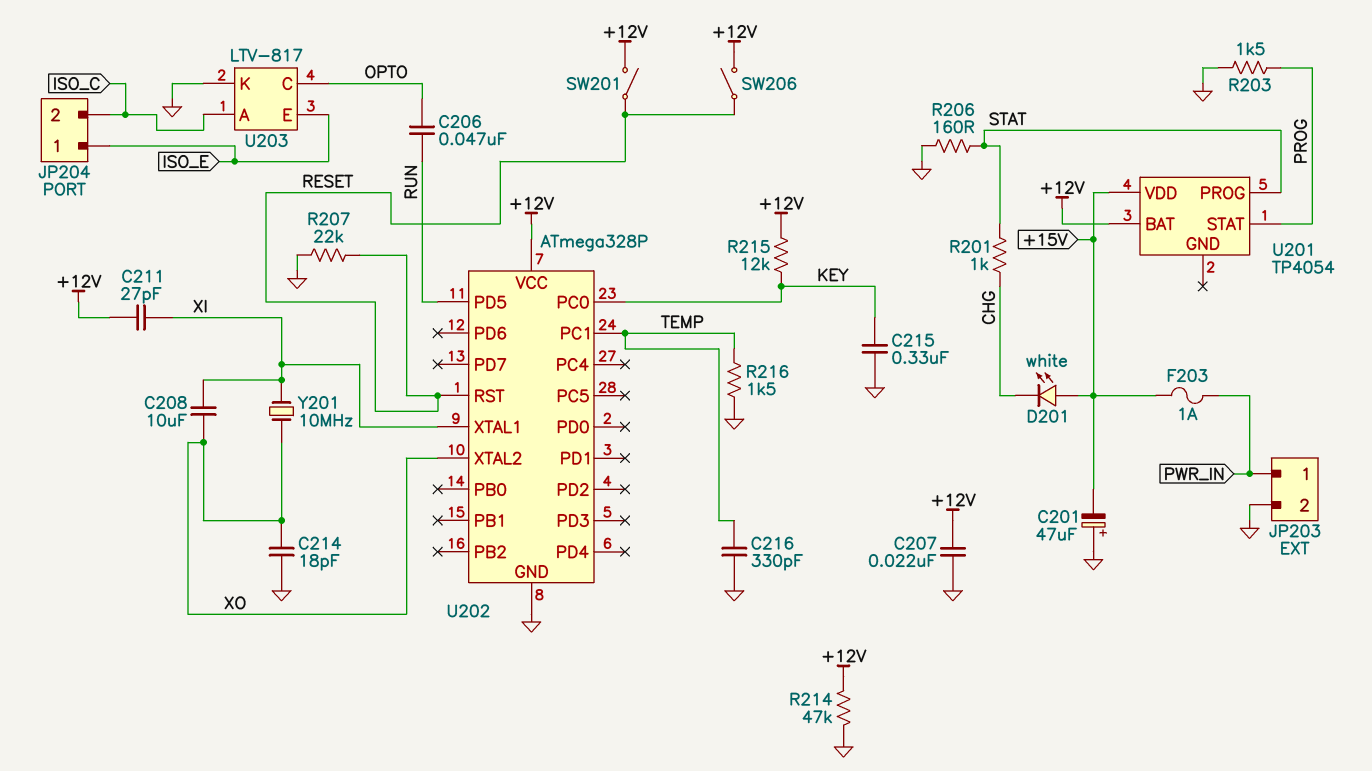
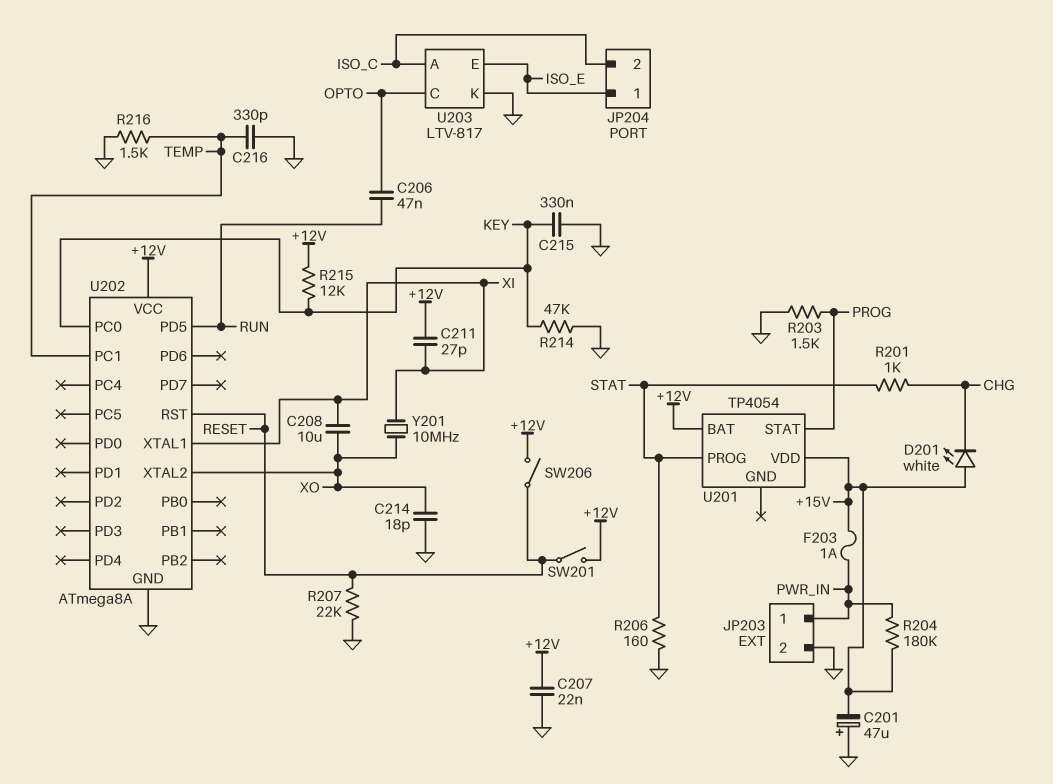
R204: none -> 180k (+15V, PWR_IN)
R214: 47k (+12V, GND) -> 47k (GND, KEY)
U202: ATmega328P -> ATmega8A

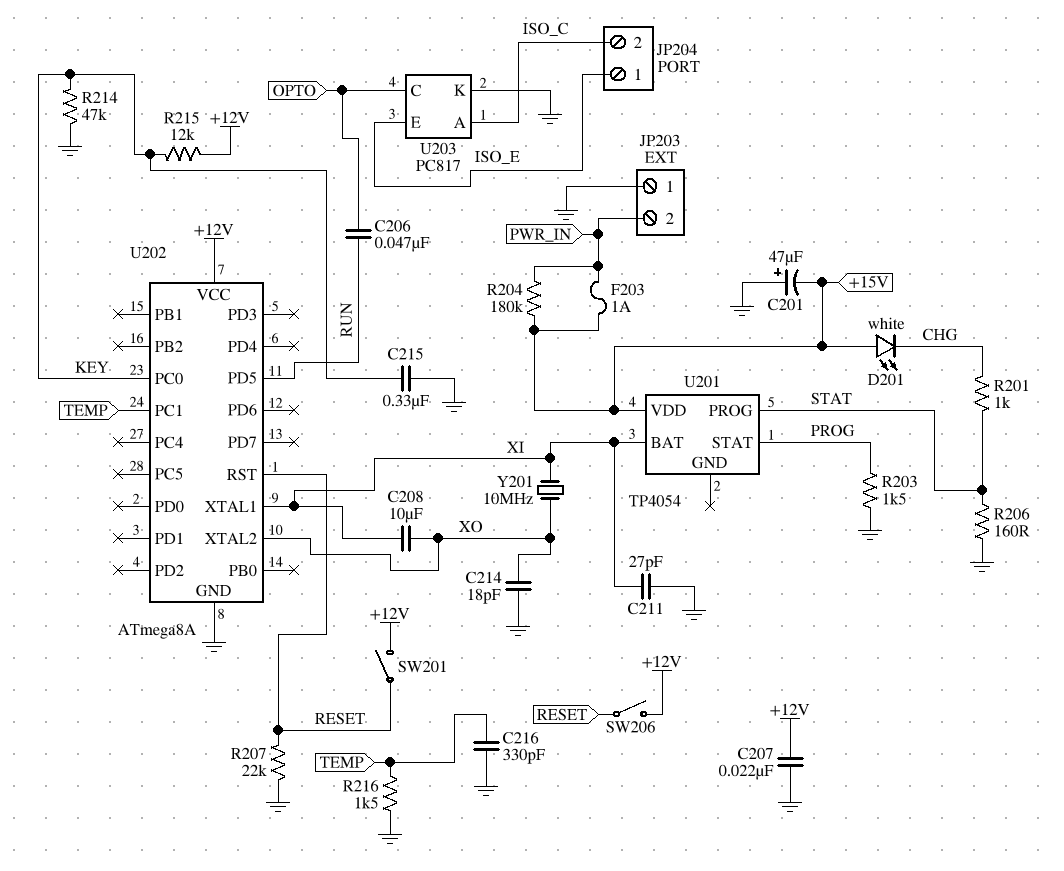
C211: 27pF (+12V, XI) -> 27pF (GND, XI)
JP203 pin 1: PWR_IN -> GND
JP203 pin 2: GND -> PWR_IN
U201 pin BAT: +12V -> XI
U203: LTV-817 -> PC817

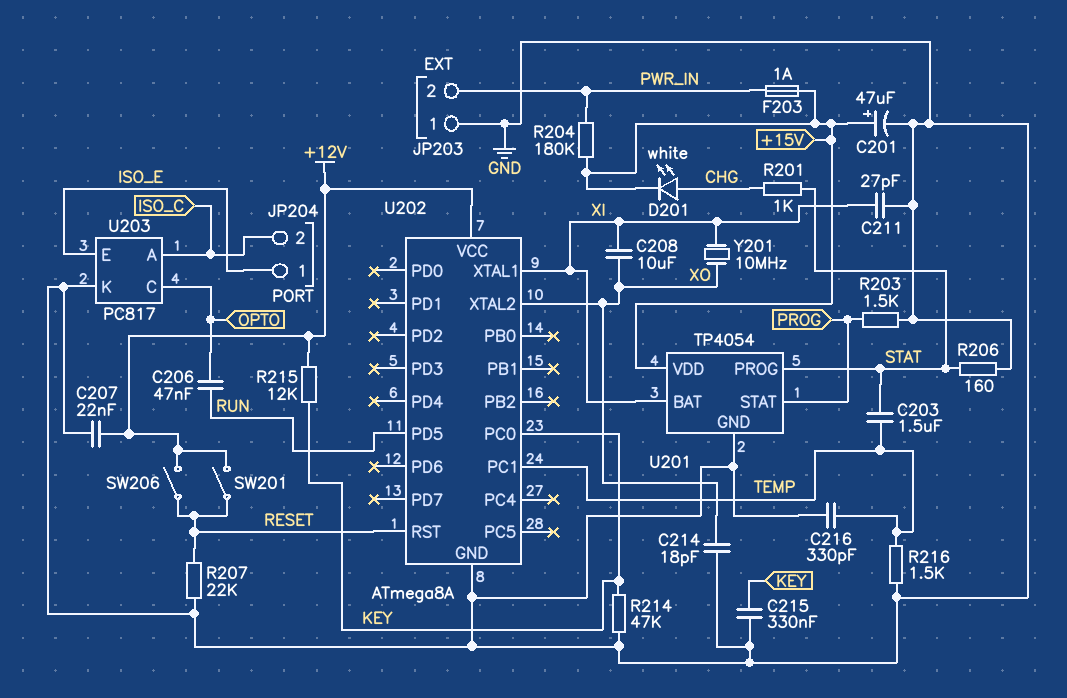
C201: 47uF (plus GND, minus +15V) -> 47uF (plus +15V, minus GND)
C203: none -> 1.5uF (STAT, TEMP)
D201: LED white (A +15V, K CHG) -> LED white (A CHG, K +15V)
U201 pin GND: none -> GND

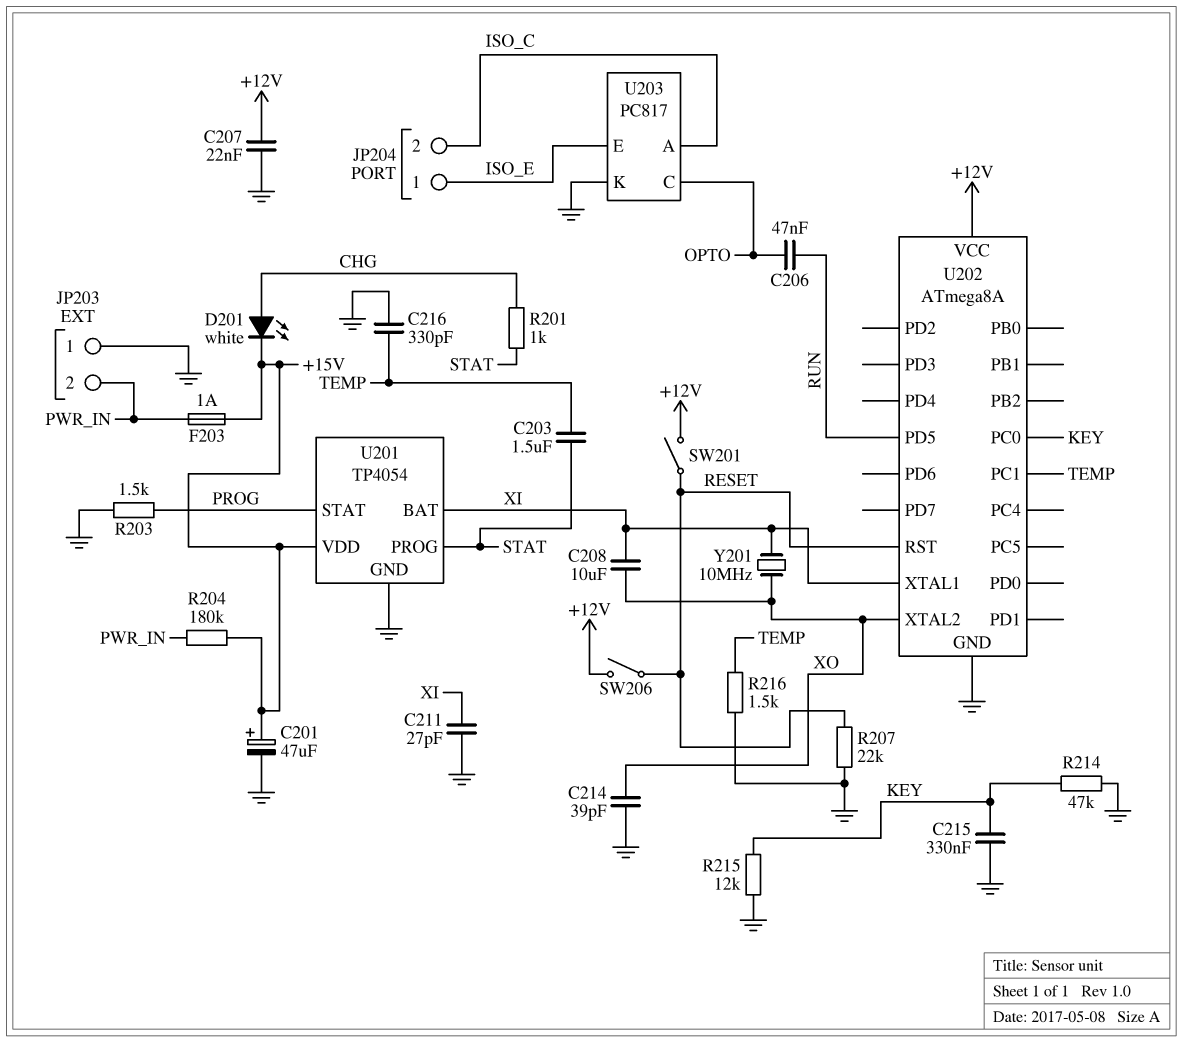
C214: 18pF (GND, XO) -> 39pF (GND, XO)
R206: 160 (GND, STAT) -> none
R215: 12k (+12V, KEY) -> 12k (GND, KEY)

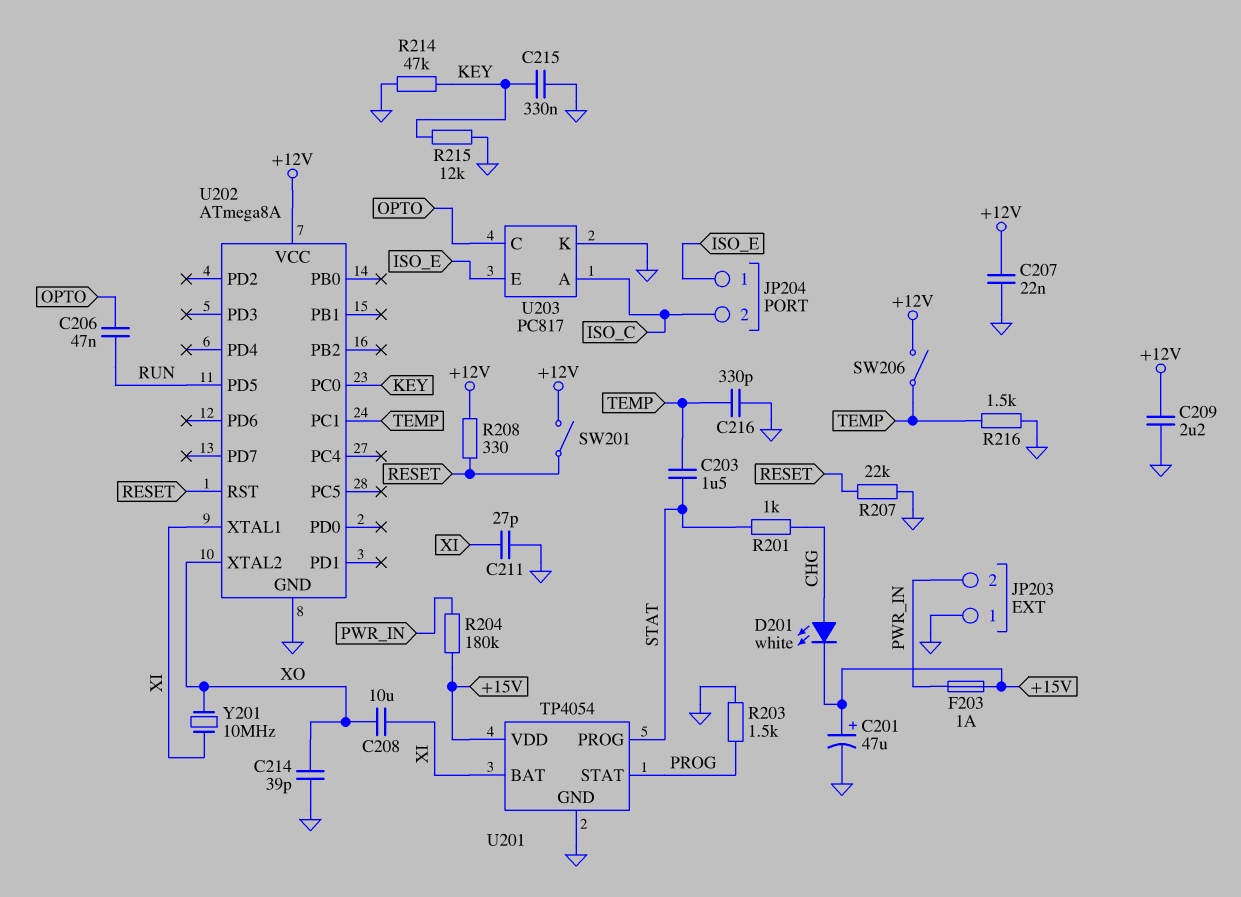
C209: none -> 2.2uF (+12V, GND)
R208: none -> 330 (+12V, RESET)
SW206: switch (+12V, RESET) -> switch (+12V, TEMP)

